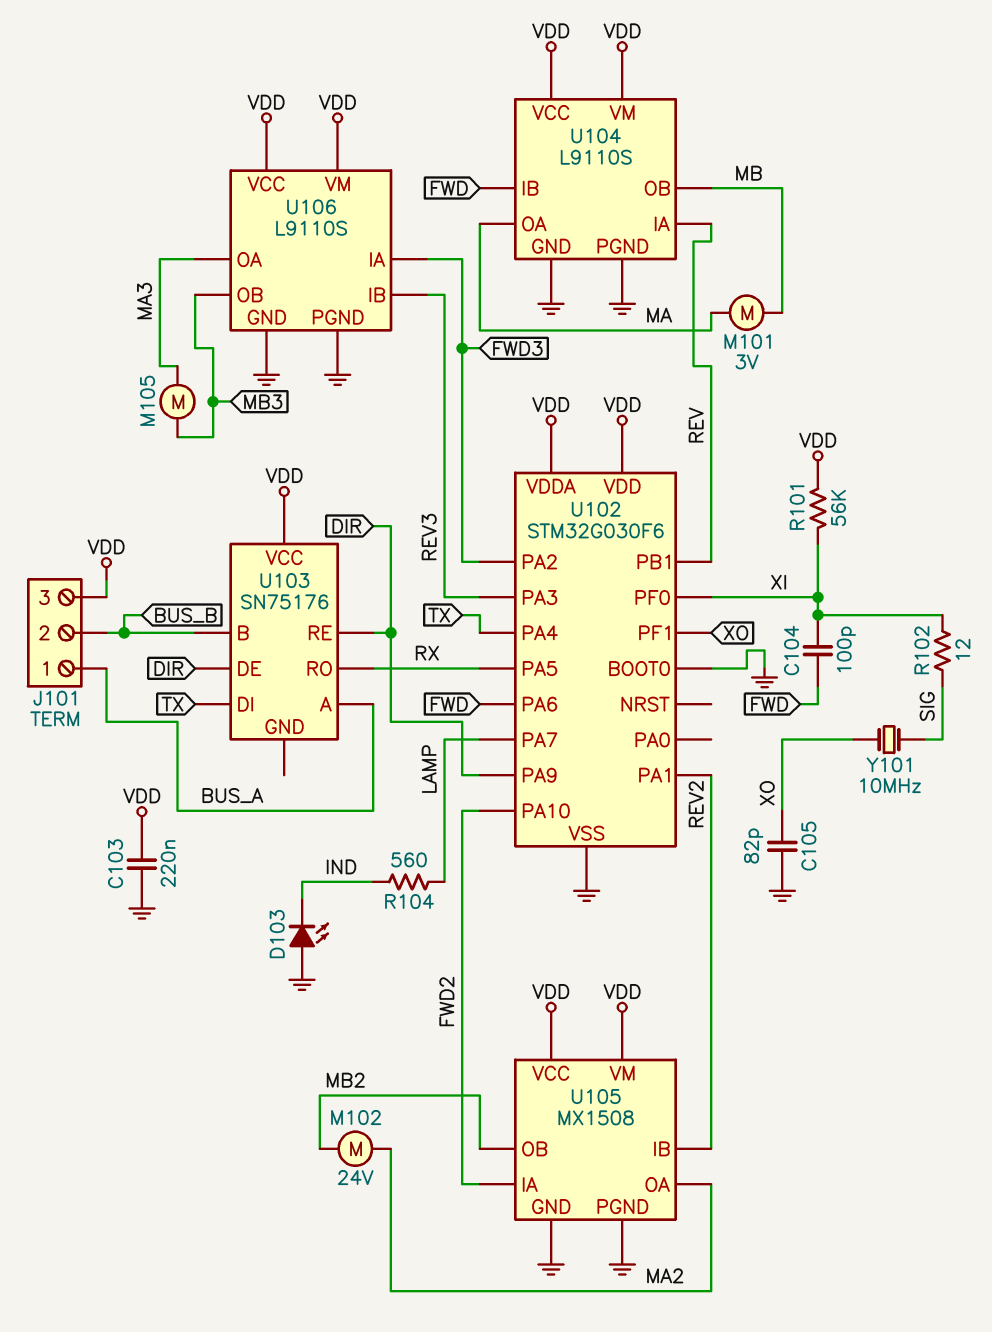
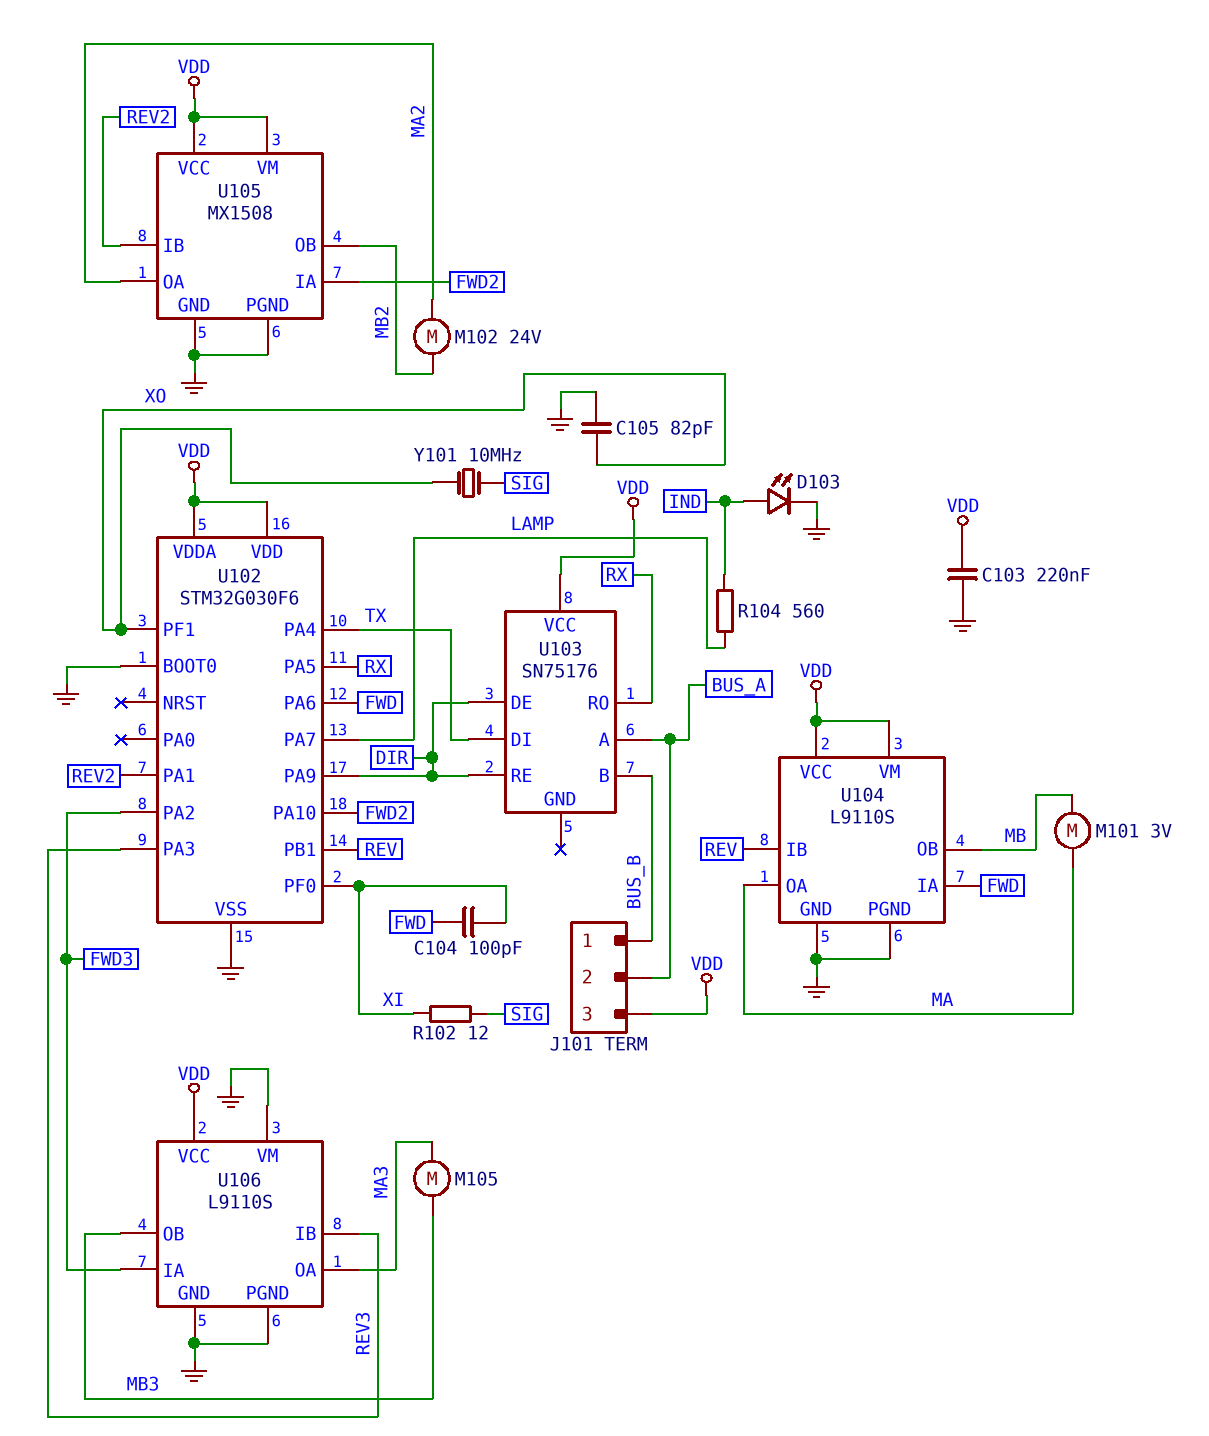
D103: LED (A GND, K IND) -> LED (A IND, K GND)
J101 pin 1: BUS_A -> BUS_B
J101 pin 2: BUS_B -> BUS_A
R101: 56k (VDD, XI) -> none
U104 pin IA: REV -> FWD
U104 pin IB: FWD -> REV
U106 pin VM: VDD -> GND

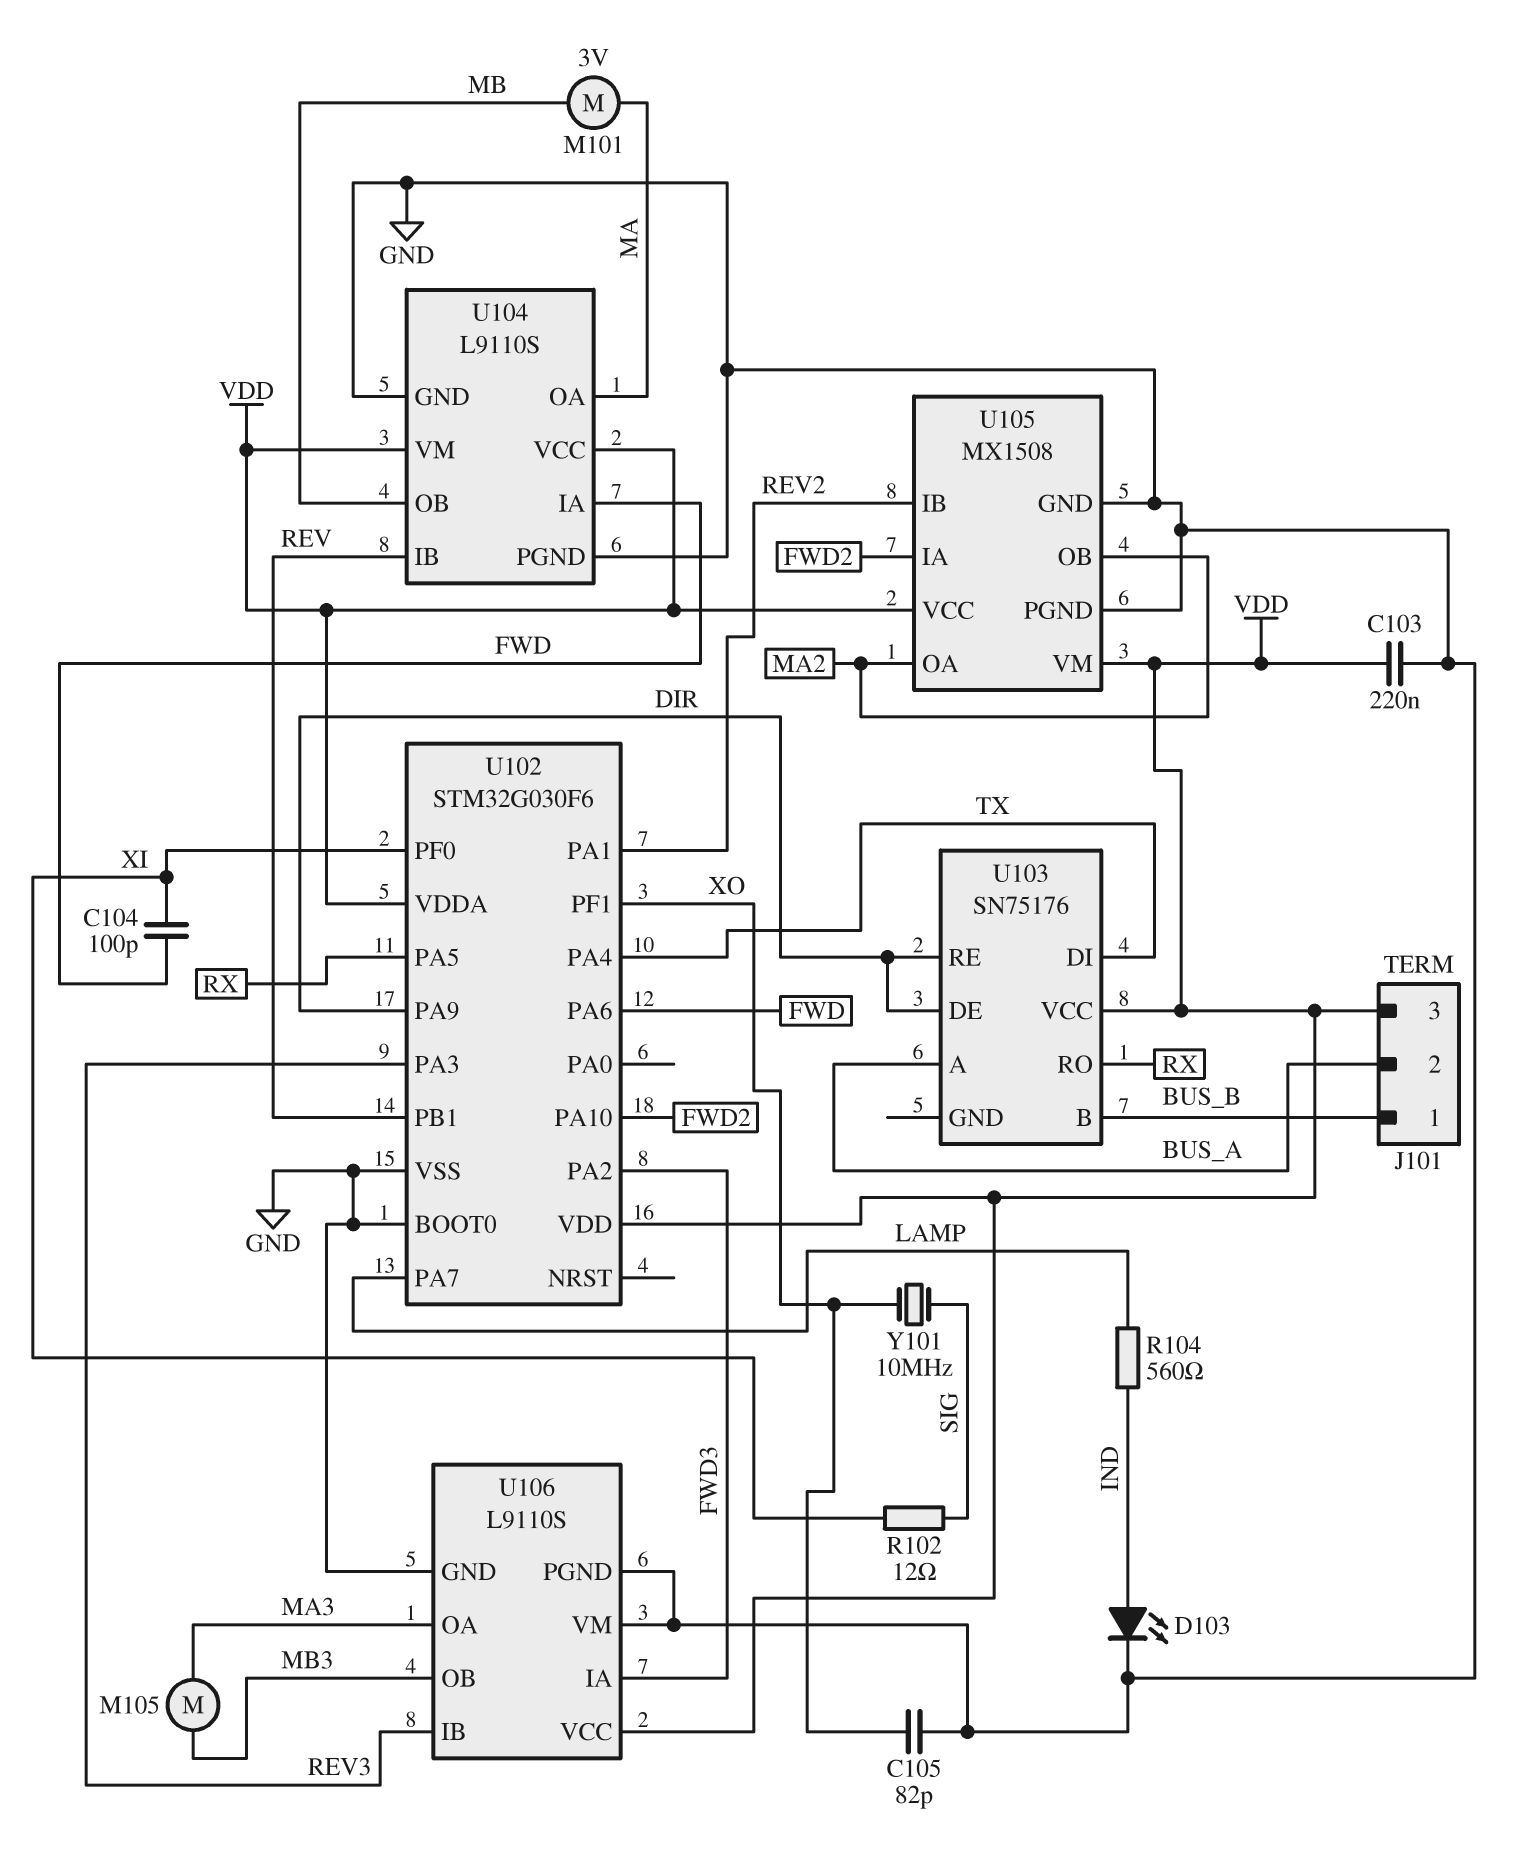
M102: motor 24V (MA2, MB2) -> none
U105 pin OB: MB2 -> MA2

